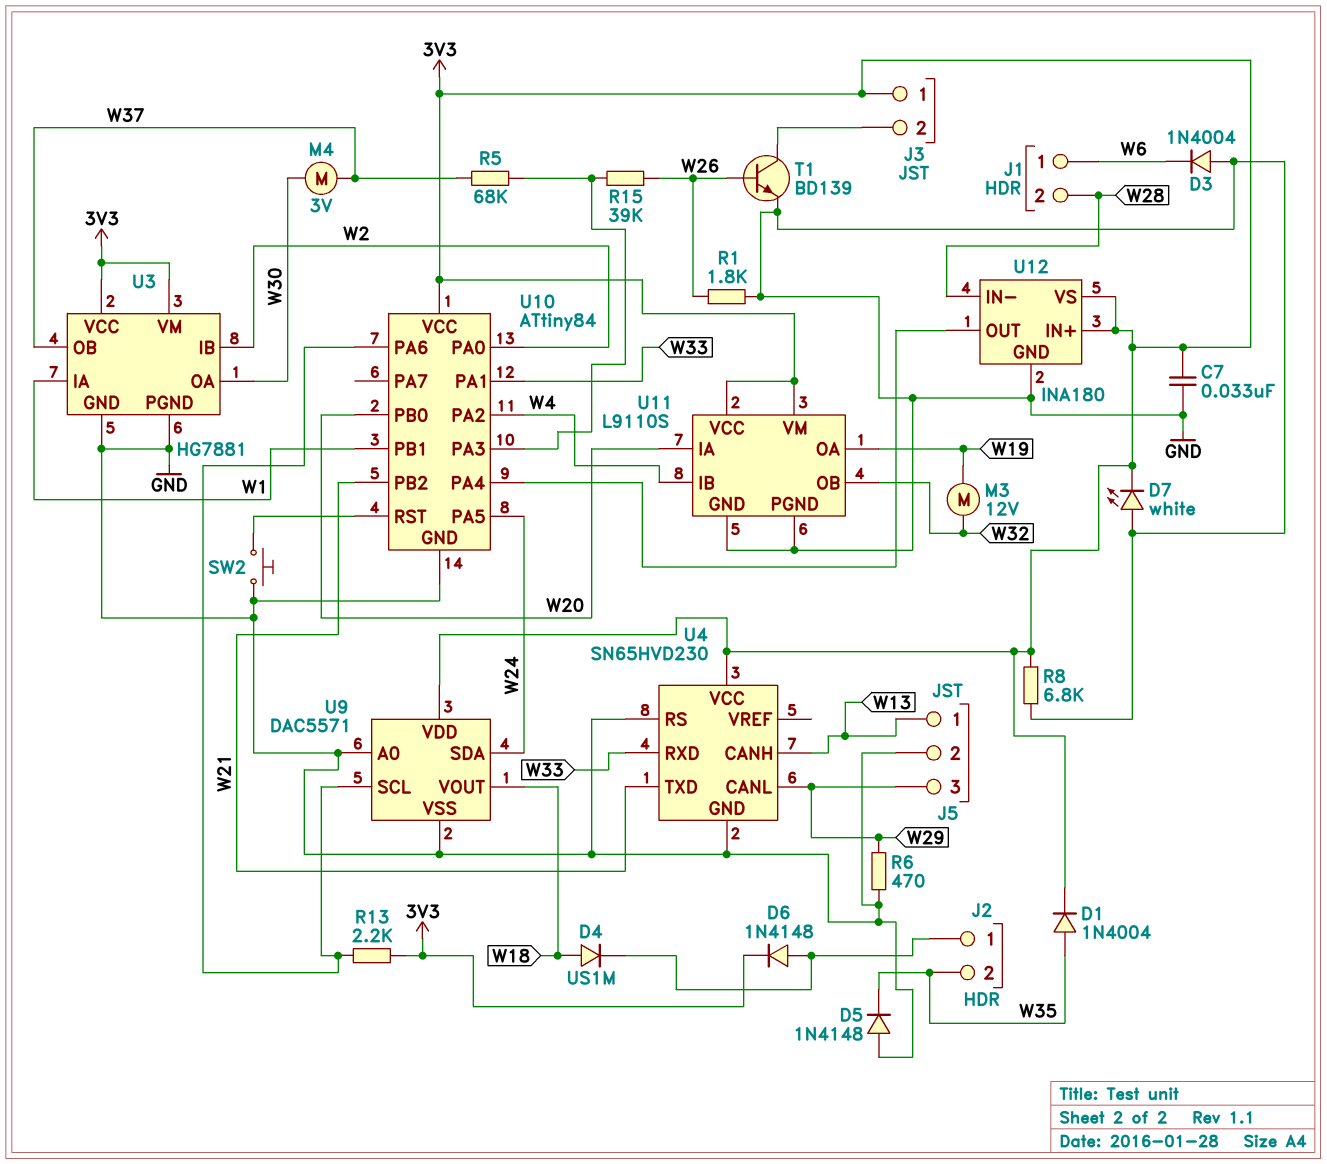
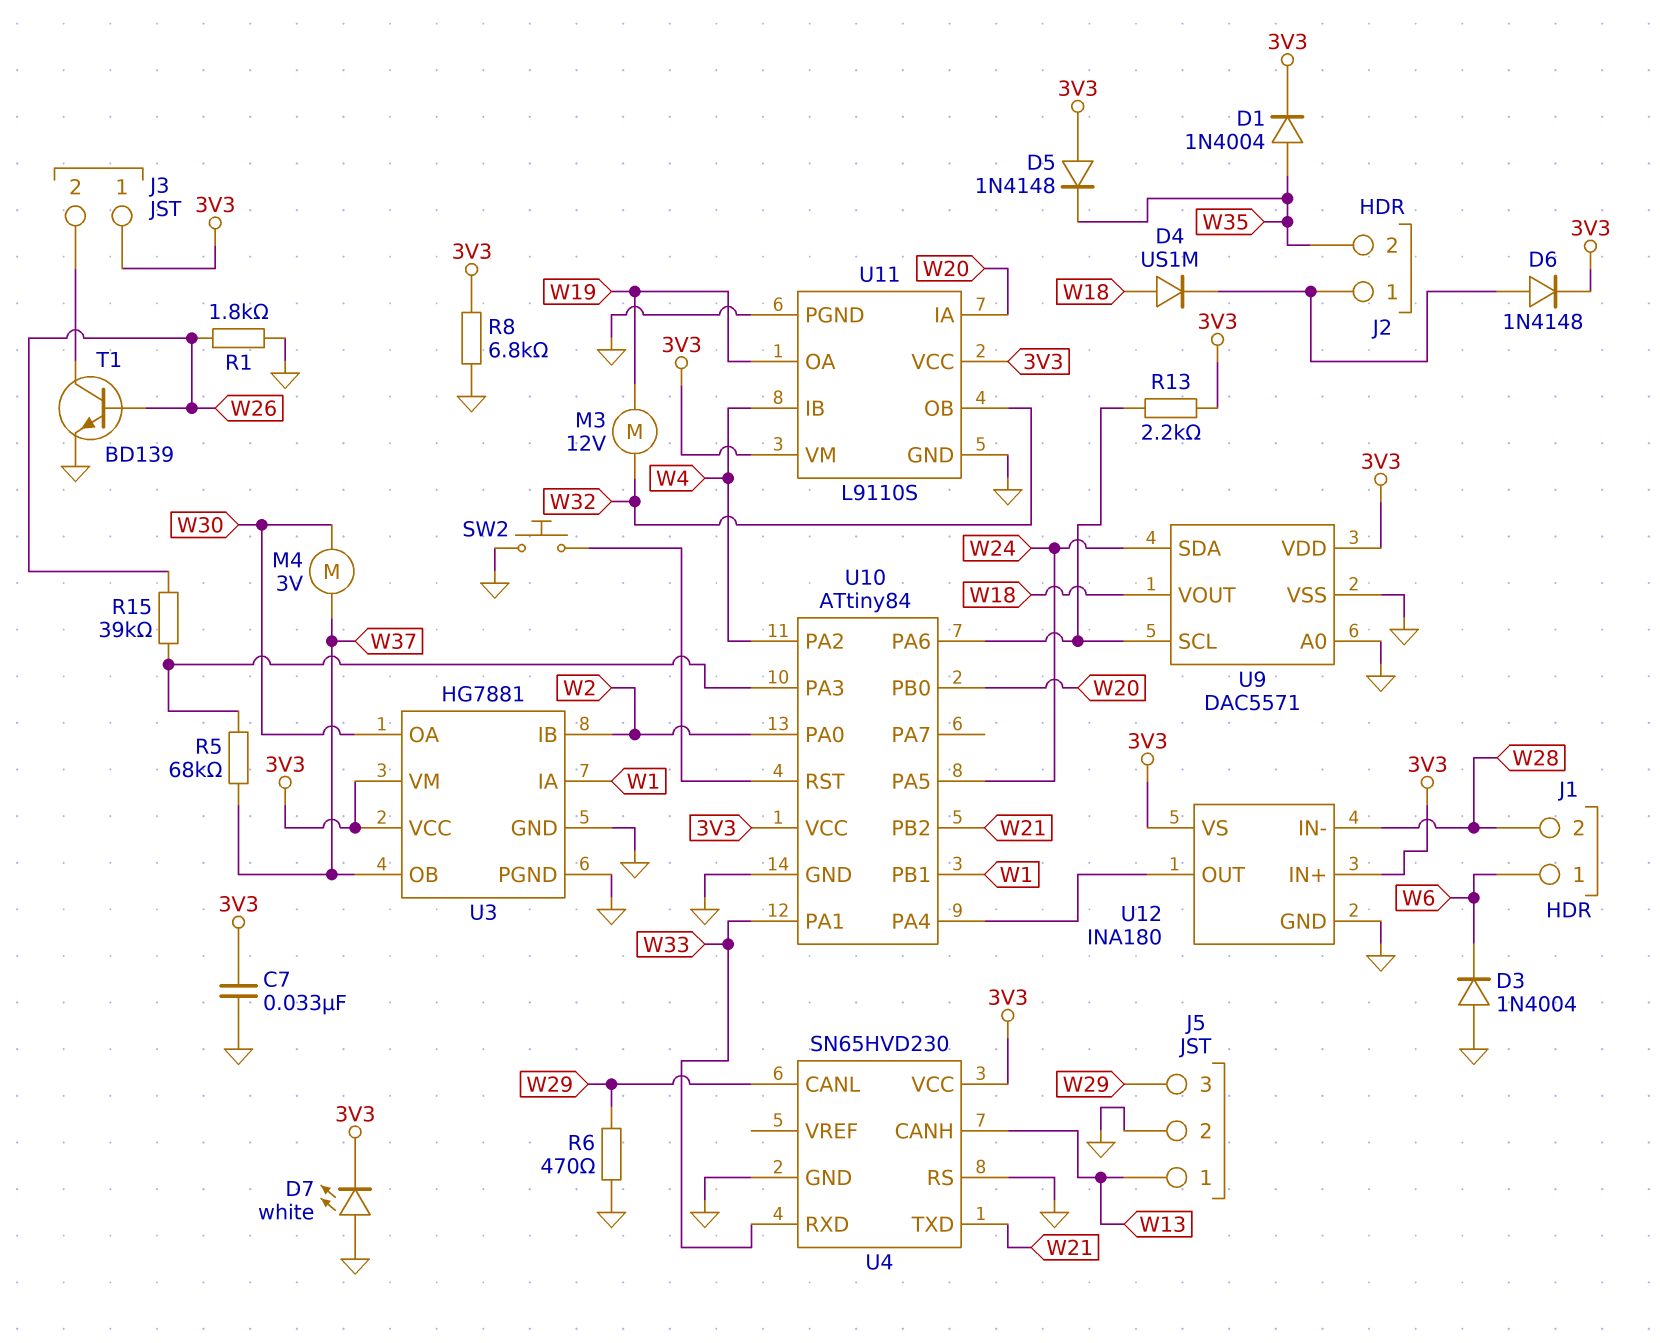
D5: diode 1N4148 (A GND, K W35) -> diode 1N4148 (A 3V3, K W35)

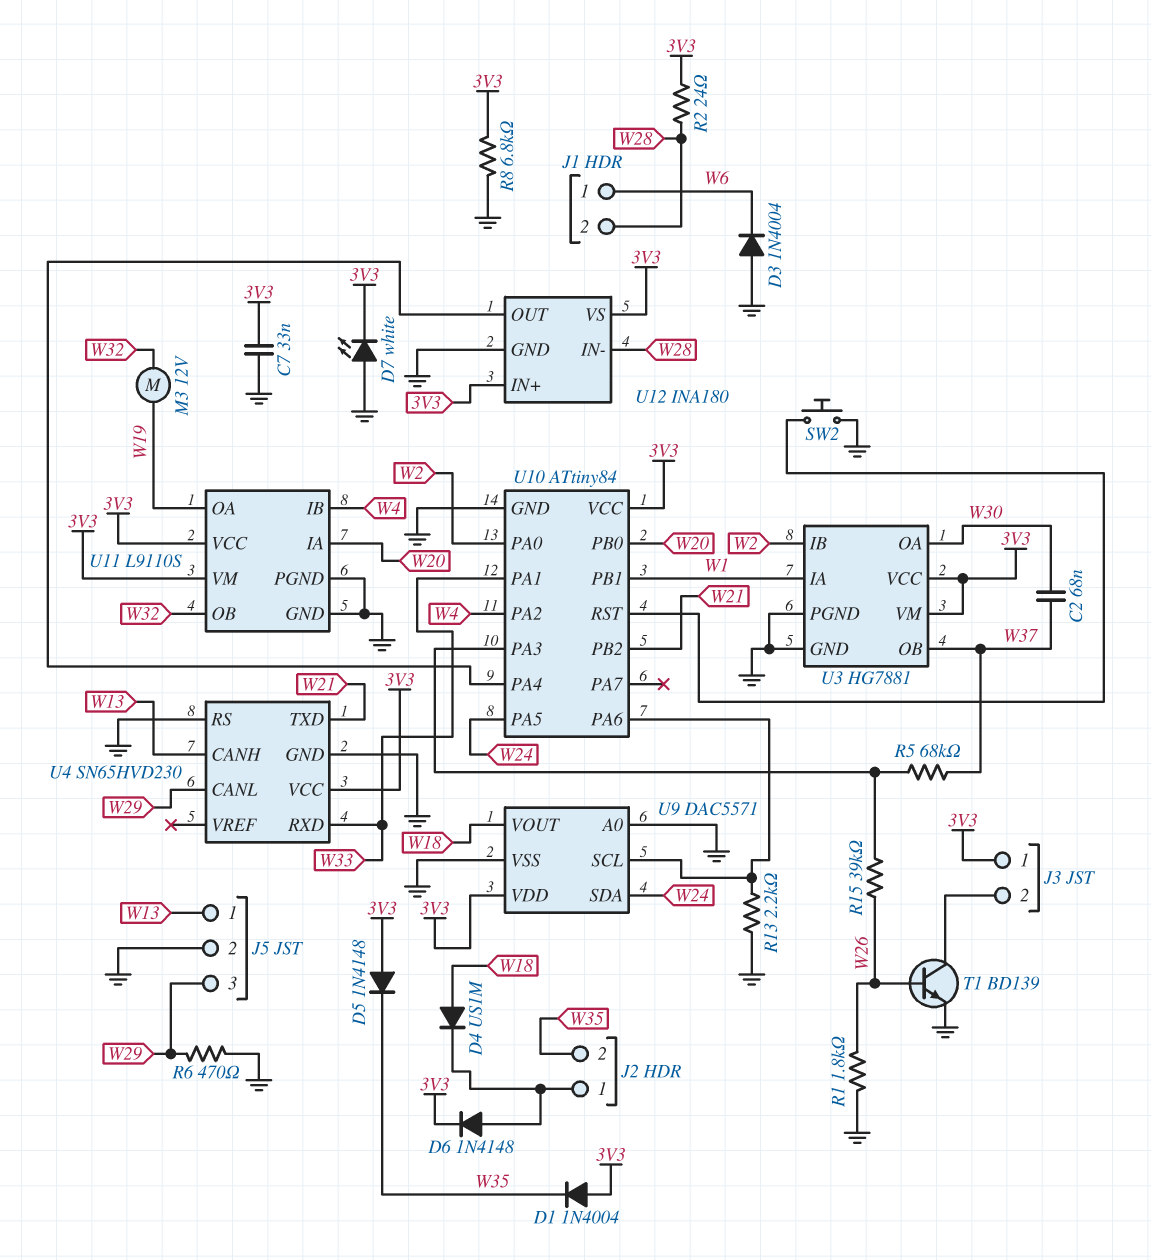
C2: none -> 68nF (W30, W37)
D1: diode 1N4004 (A W35, K 3V3) -> diode 1N4004 (A 3V3, K W35)
M4: motor 3V (W30, W37) -> none
R2: none -> 24 (3V3, W28)
R13: 2.2k (3V3, U9/SCL) -> 2.2k (GND, U9/SCL)

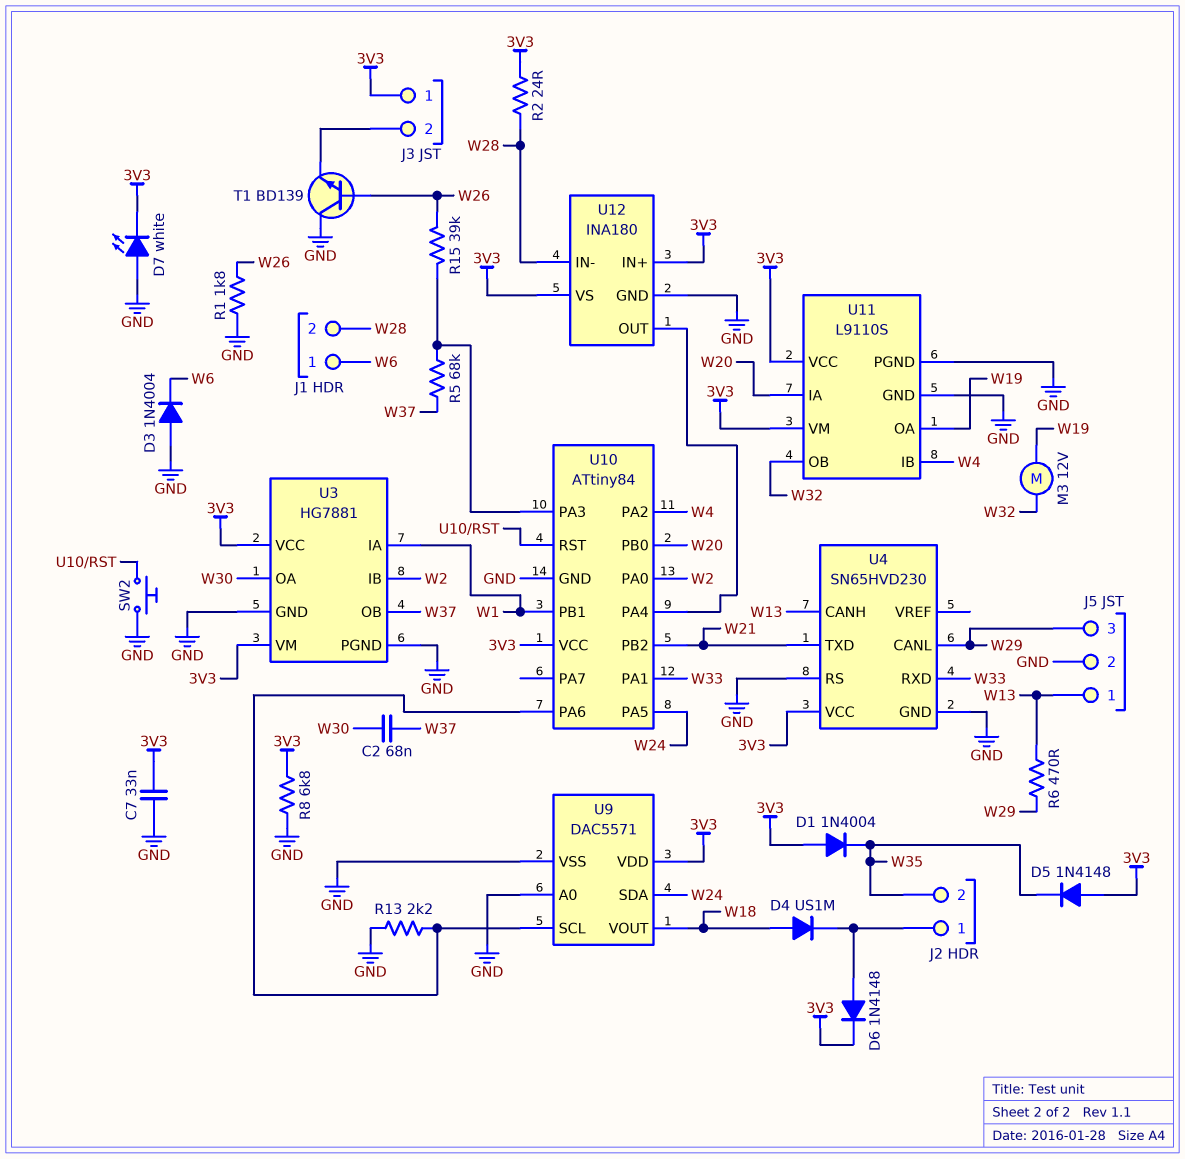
R6: 470 (GND, W29) -> 470 (W13, W29)
T1: NPN BD139 (B W26, C J3/2, E GND) -> NPN BD139 (B W26, C GND, E J3/2)

